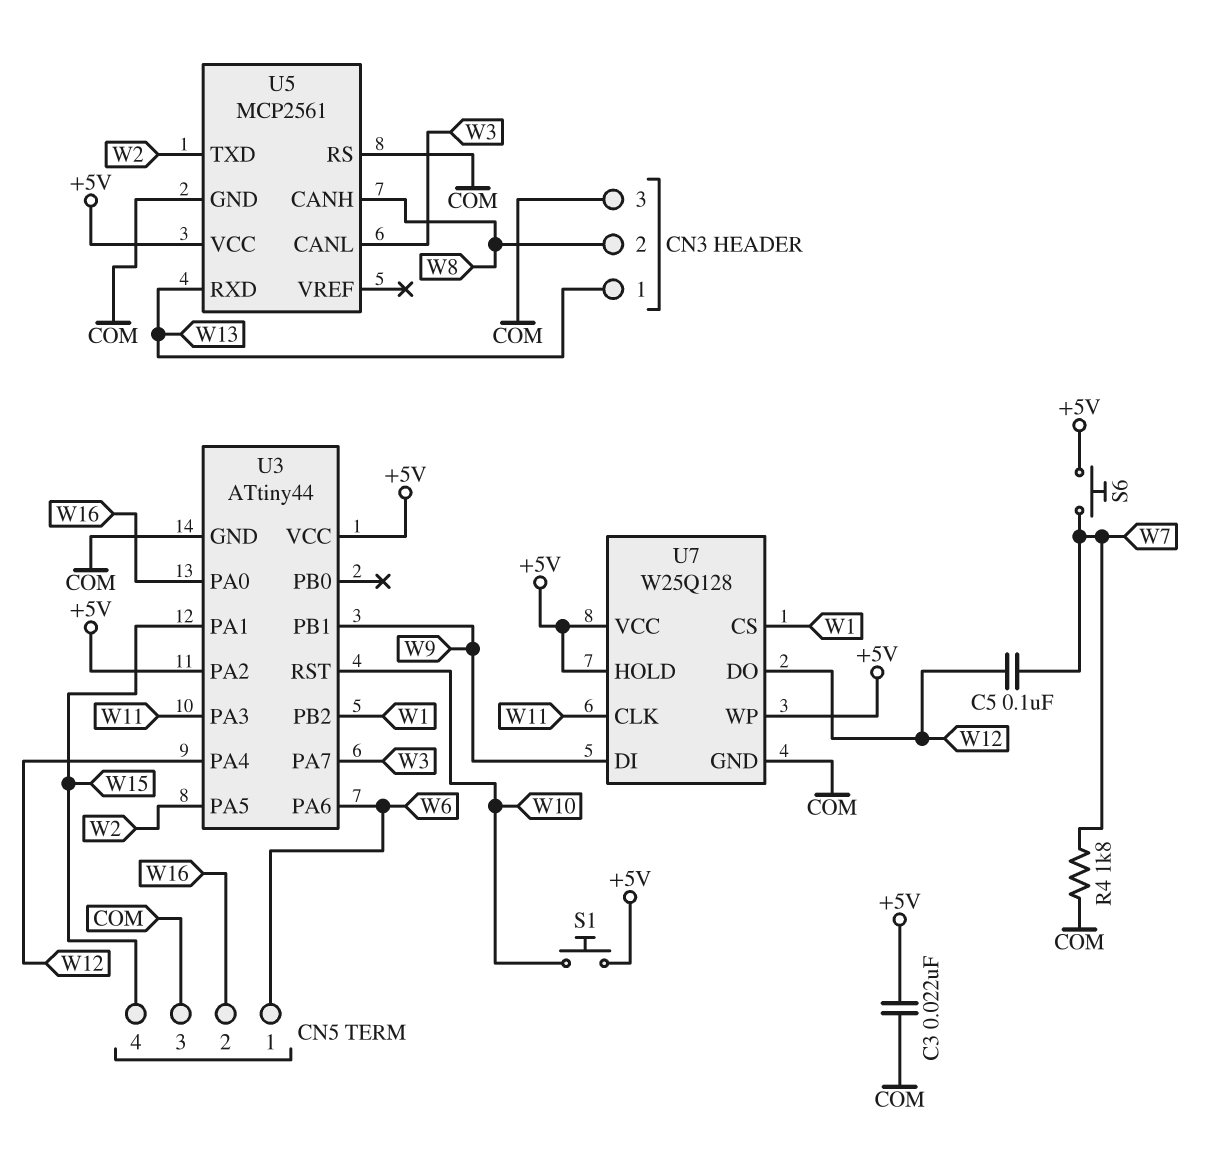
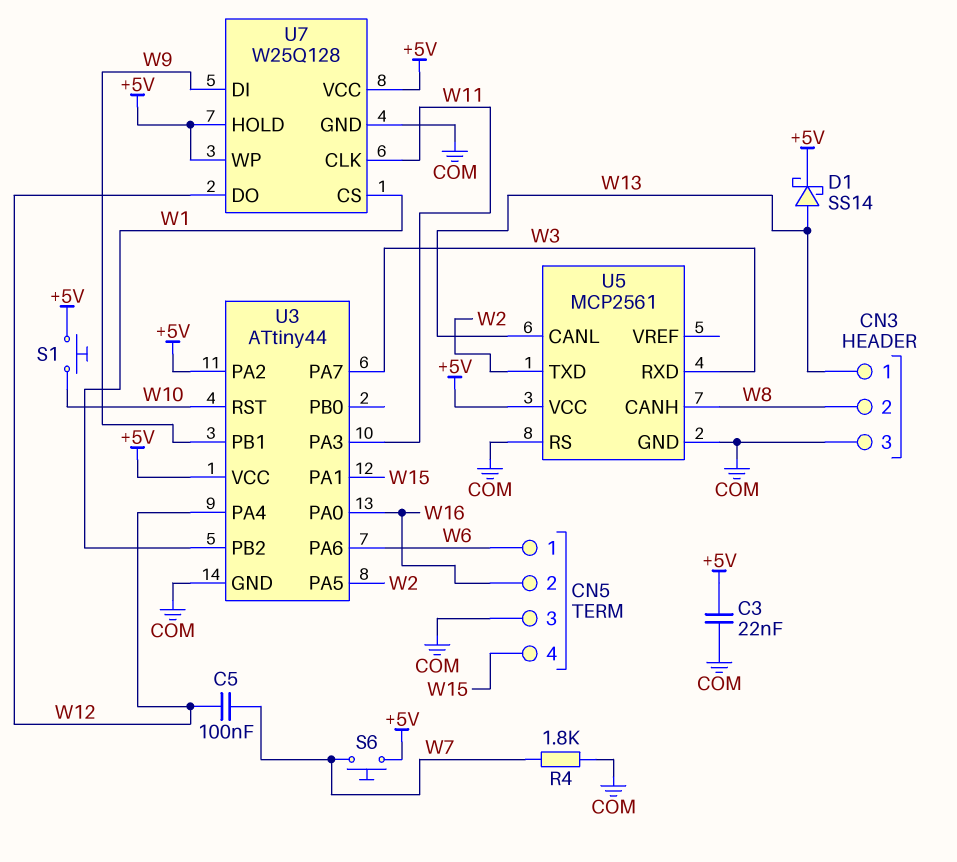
D1: none -> schottky SS14 (A W13, K +5V)
U5 pin CANL: W3 -> W13
U5 pin RXD: W13 -> W3

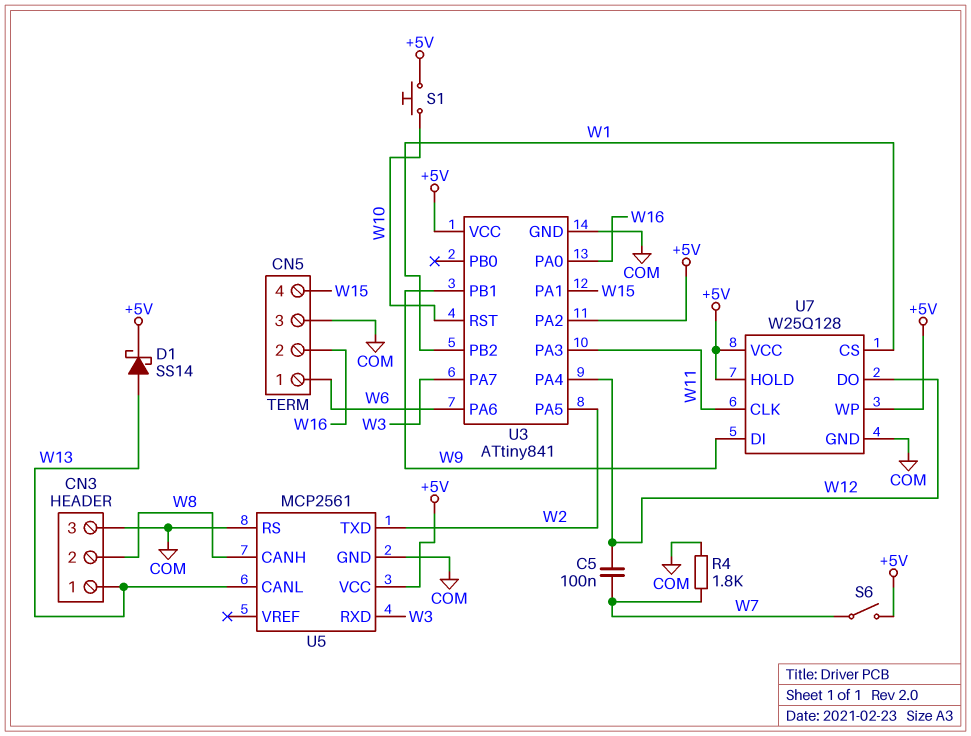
C3: 22nF (+5V, COM) -> none
S6: button (+5V, W7) -> switch (+5V, W7)
U3: ATtiny44 -> ATtiny841

